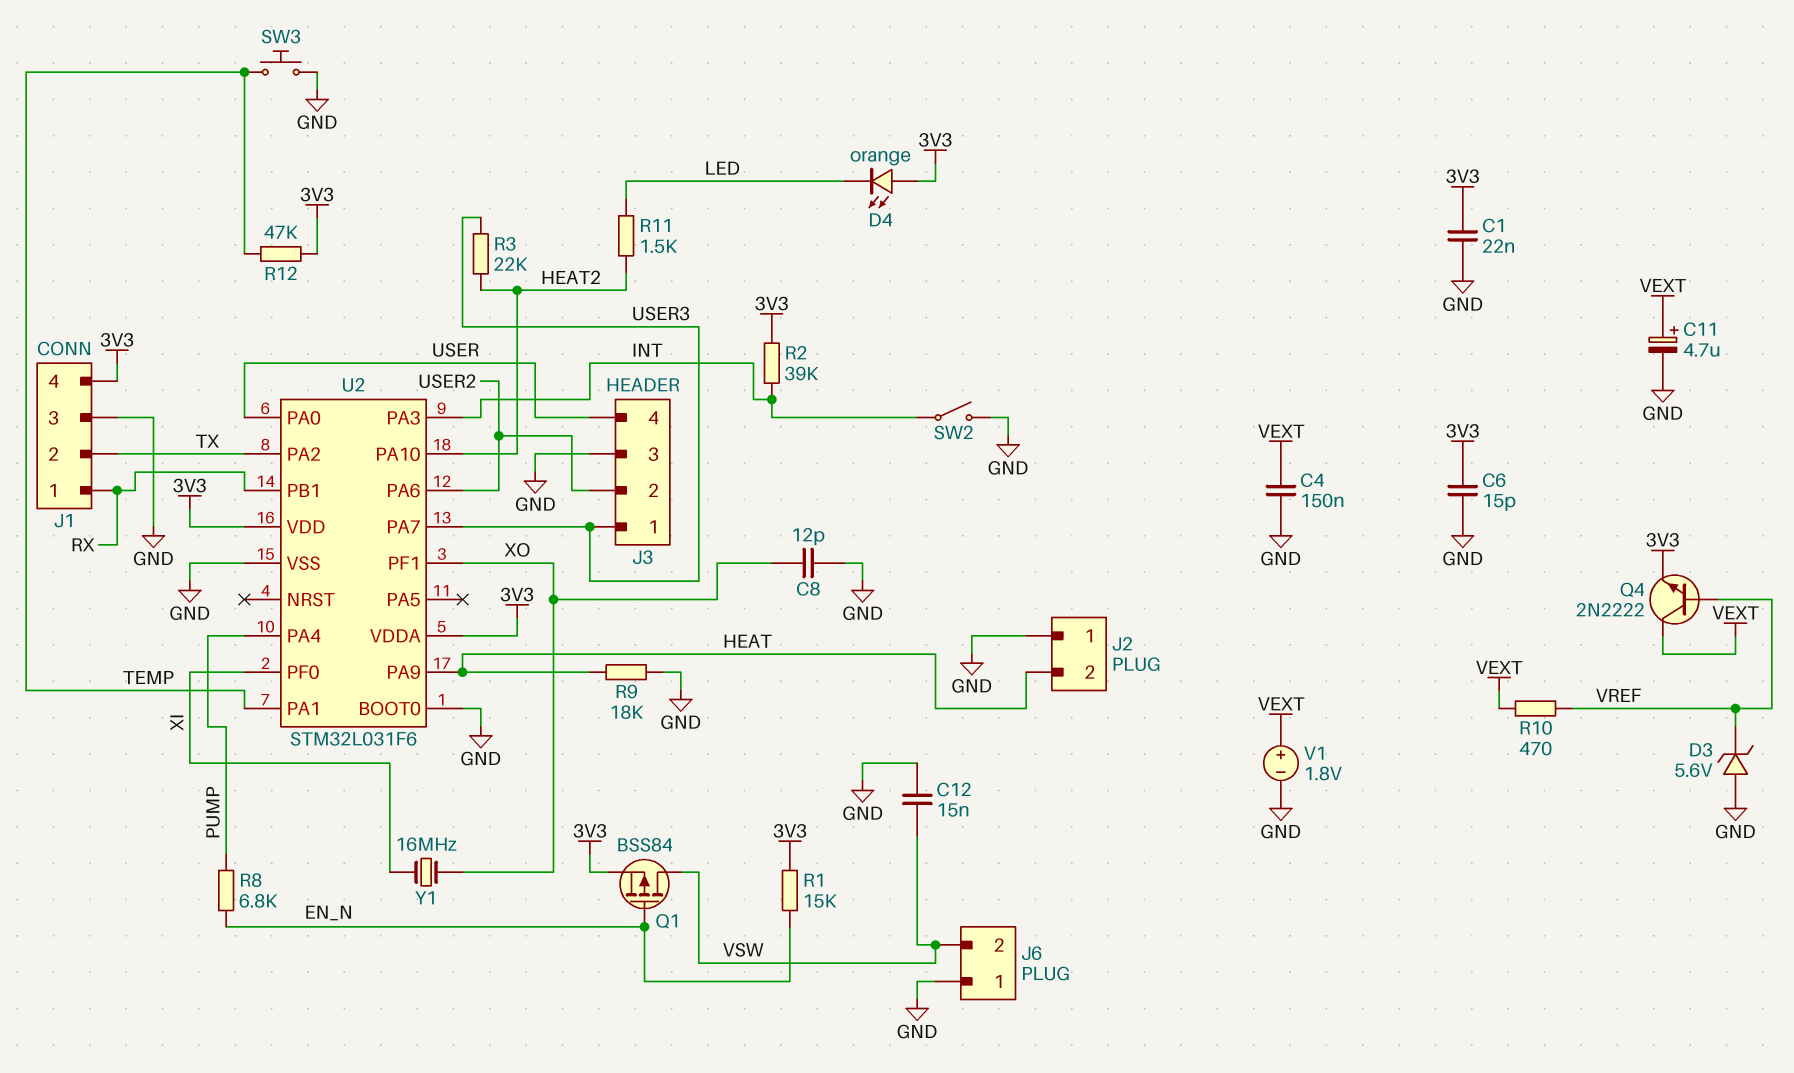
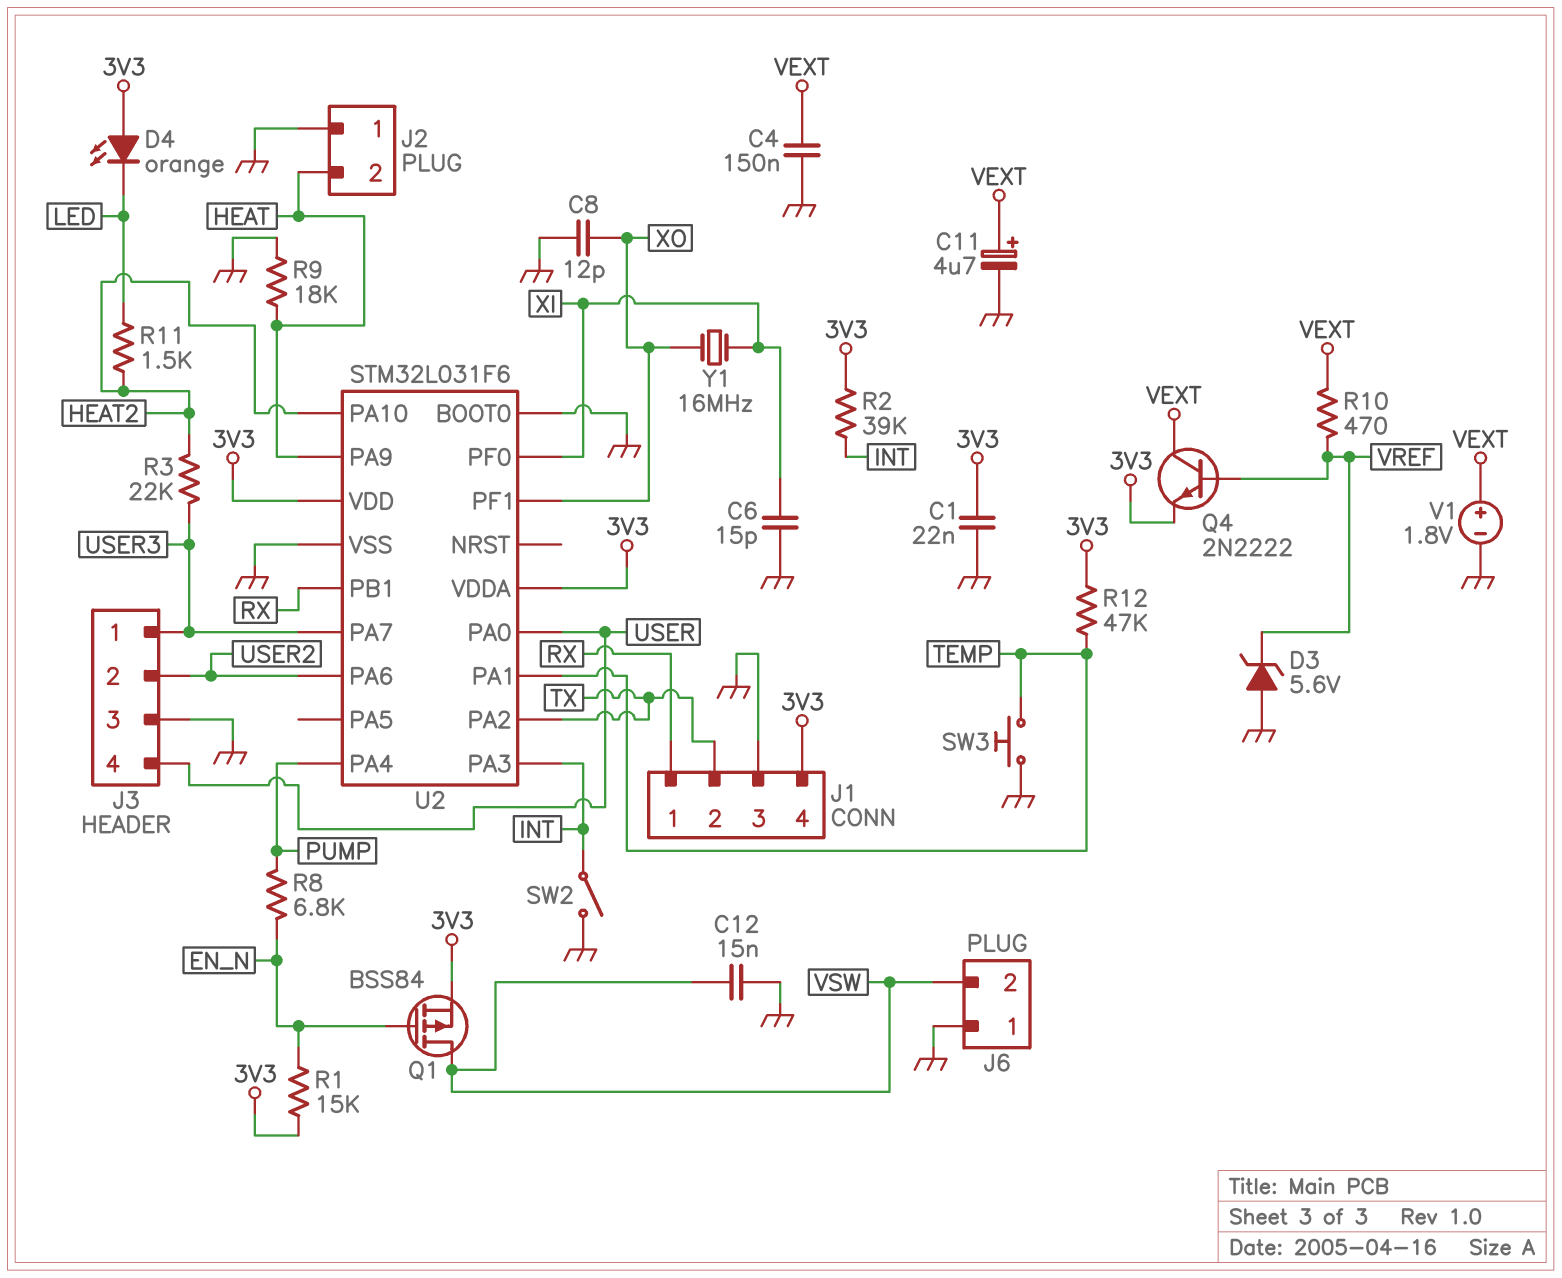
C6: 15pF (3V3, GND) -> 15pF (GND, XI)

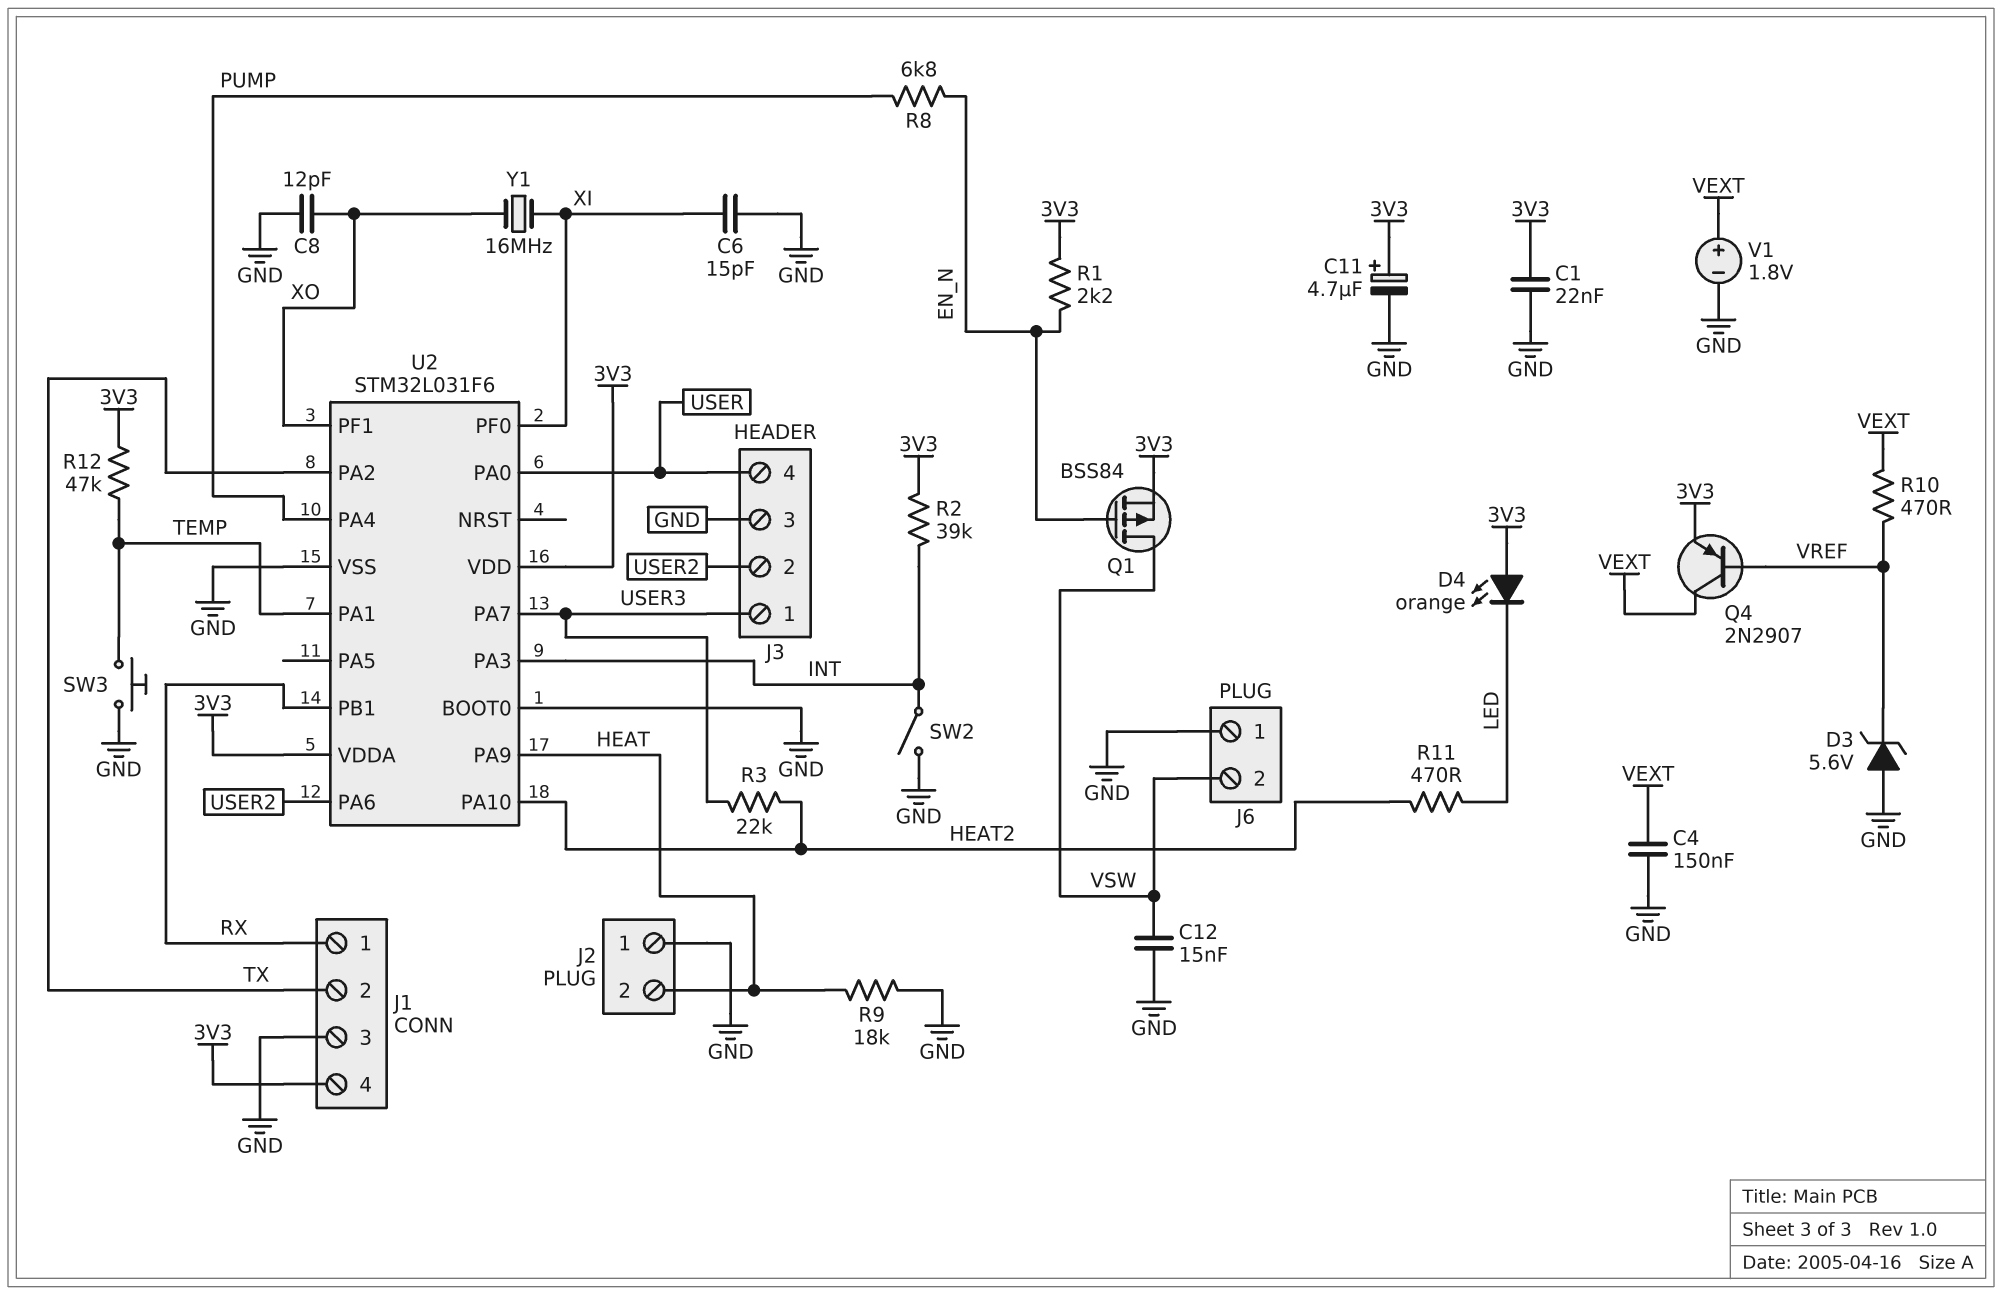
C11: 4.7uF (plus VEXT, minus GND) -> 4.7uF (plus 3V3, minus GND)
Q4: NPN 2N2222 (B VREF, C VEXT, E 3V3) -> PNP 2N2907 (B VREF, C VEXT, E 3V3)
R1: 15k (3V3, EN_N) -> 2.2k (3V3, EN_N)
R11: 1.5k (HEAT2, LED) -> 470 (HEAT2, LED)

